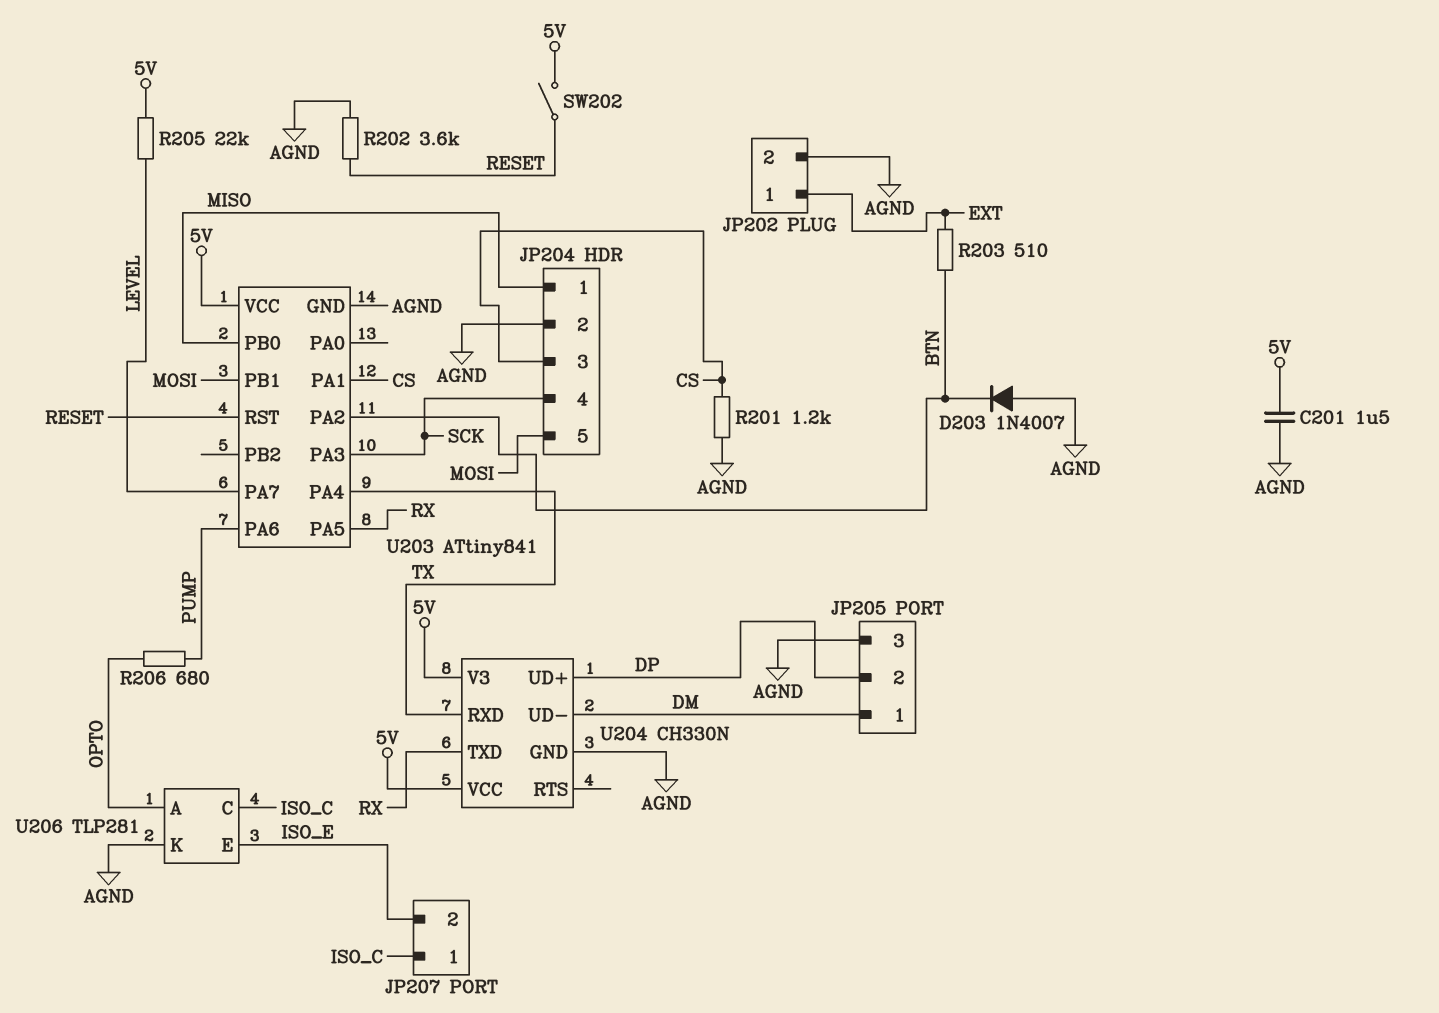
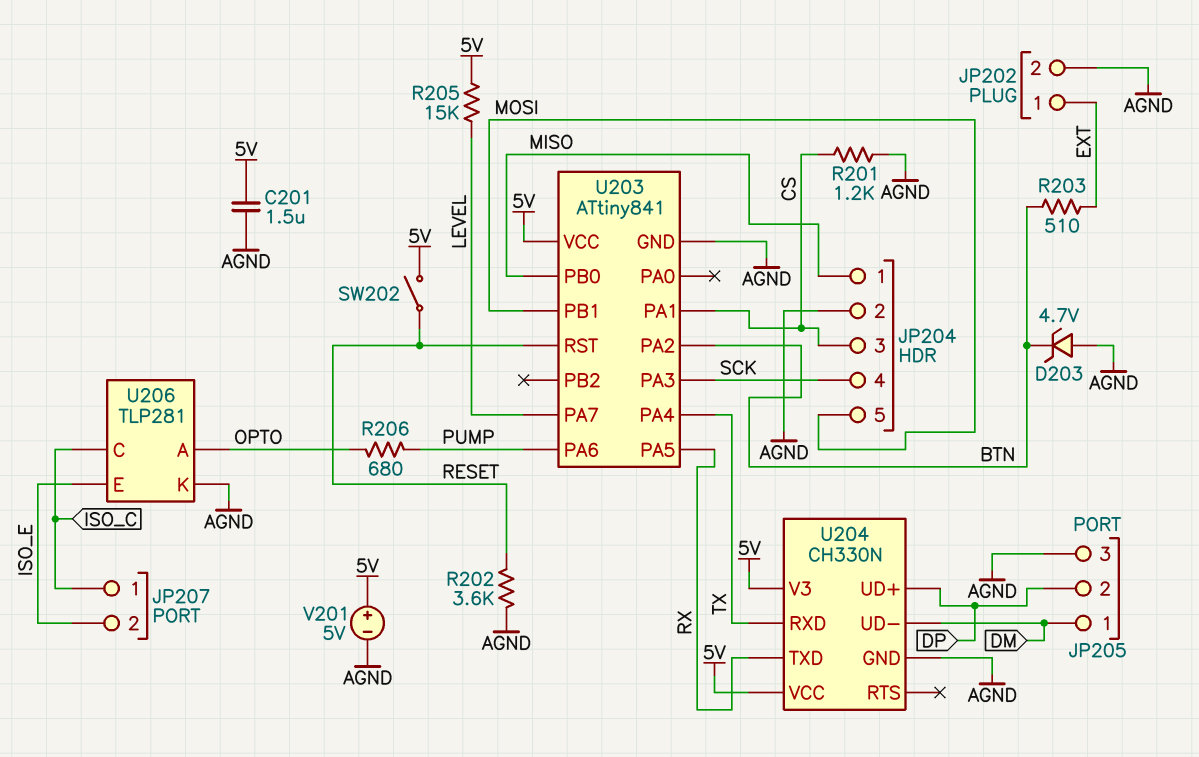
D203: diode 1N4007 (A AGND, K BTN) -> zener 4.7V (A AGND, K BTN)
R205: 22k (5V, LEVEL) -> 15k (5V, LEVEL)
V201: none -> 5V (plus 5V, minus AGND)

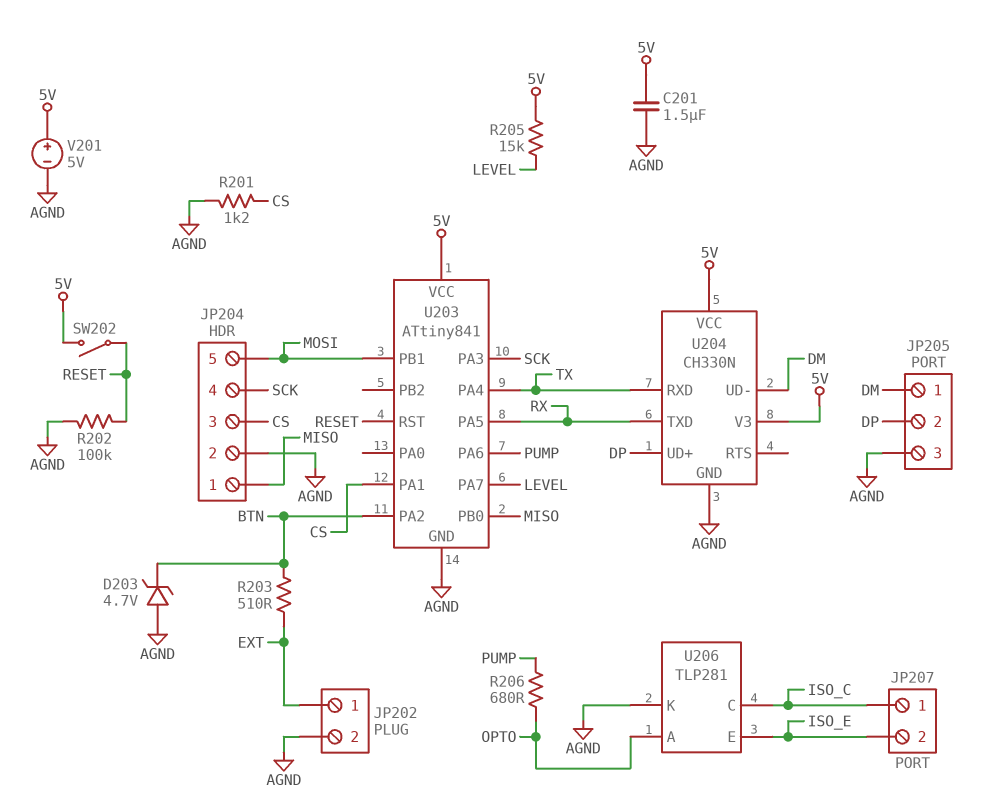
R202: 3.6k (AGND, RESET) -> 100k (AGND, RESET)

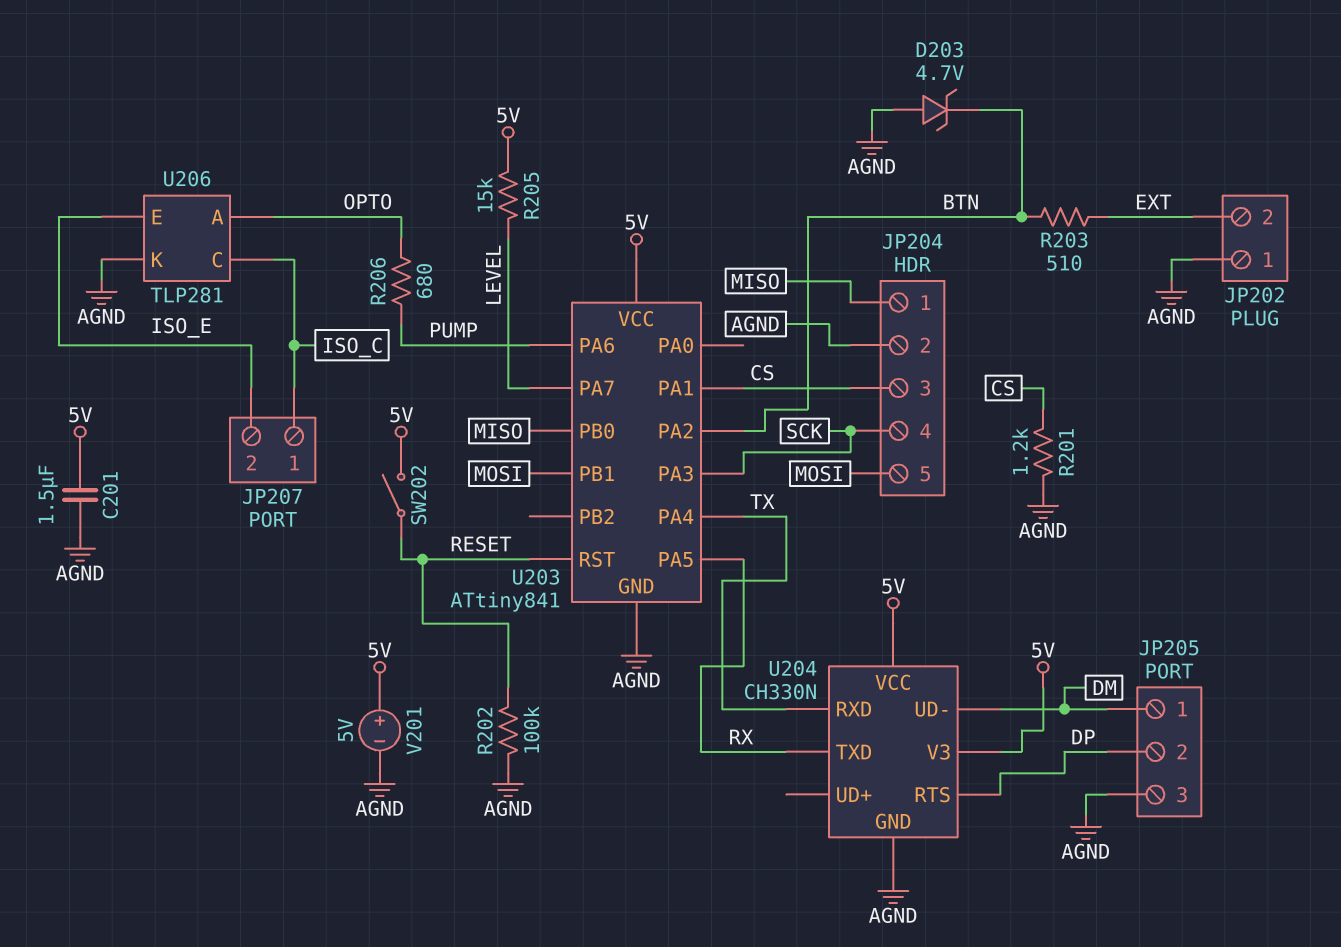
JP202 pin 1: EXT -> AGND
JP202 pin 2: AGND -> EXT
U204 pin RTS: none -> DP
U204 pin UD+: DP -> none

